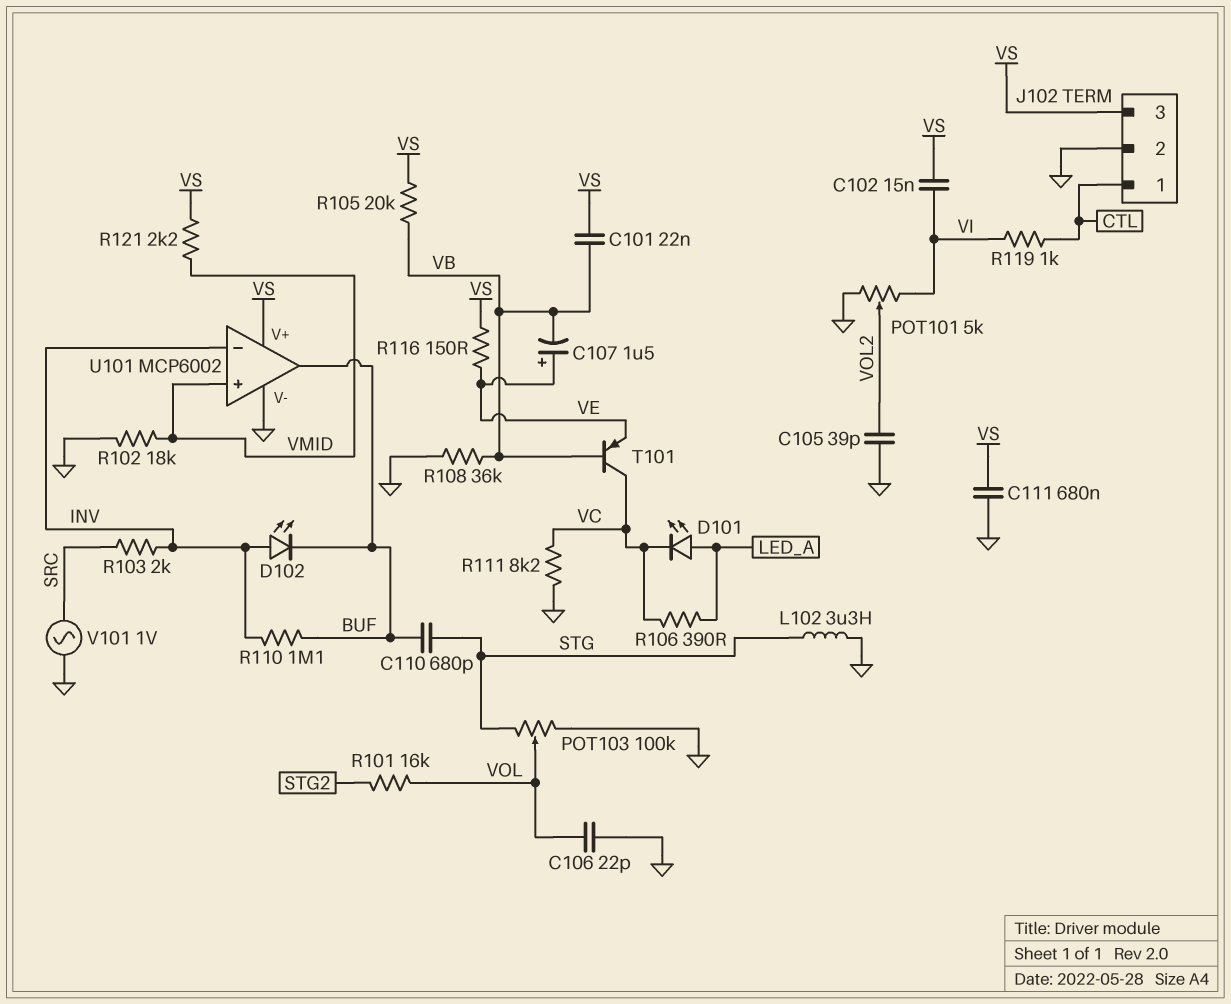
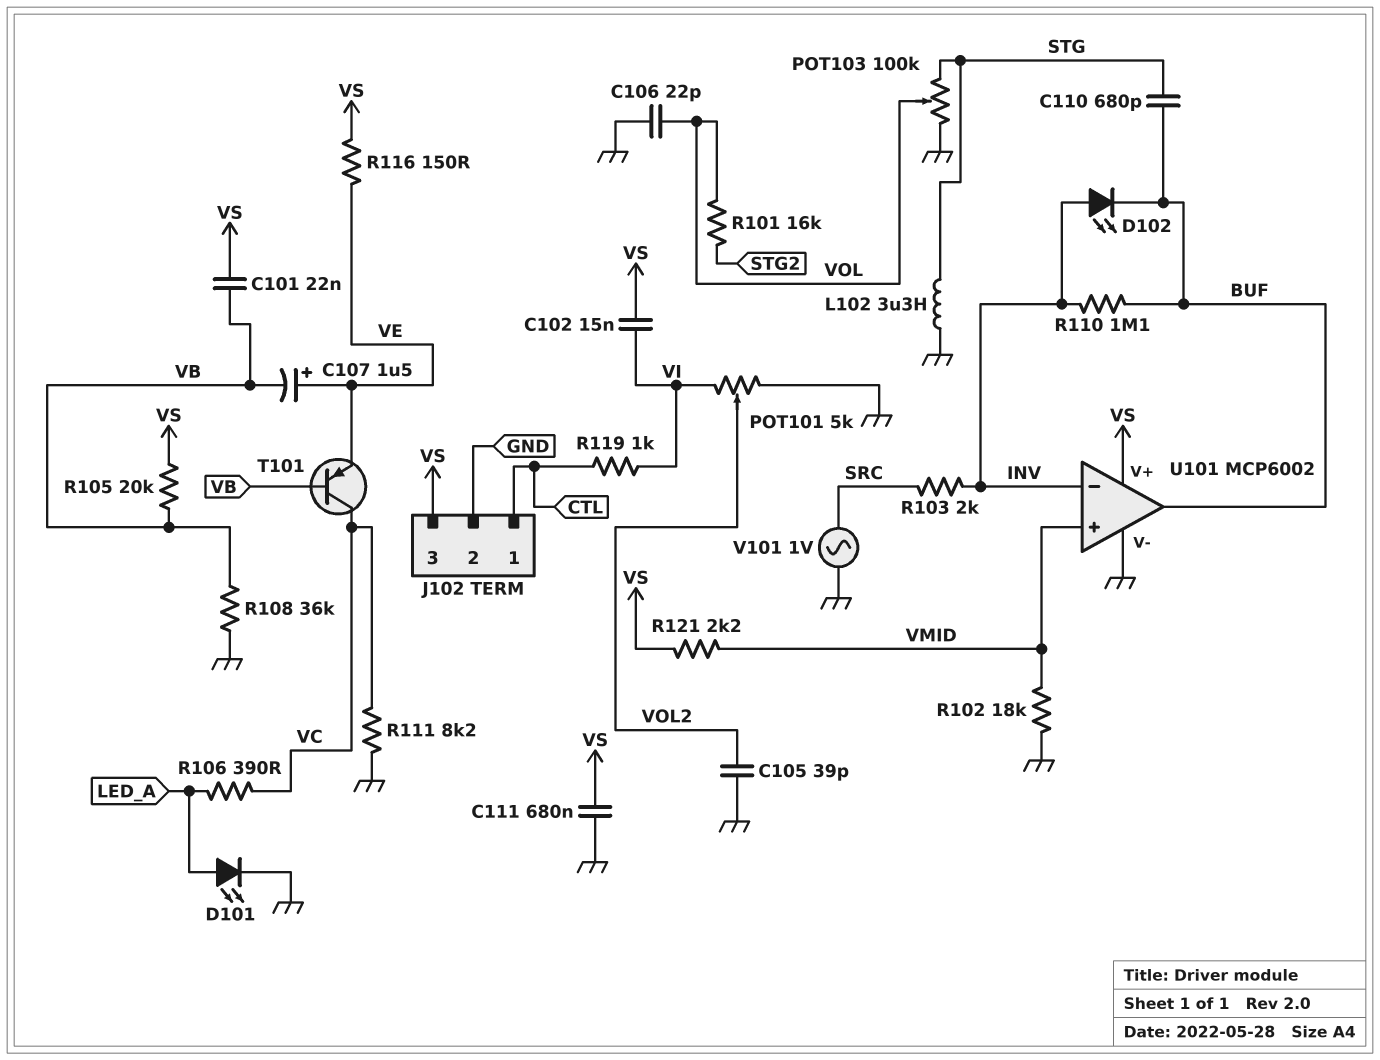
D101: LED (A LED_A, K VC) -> LED (A LED_A, K GND)

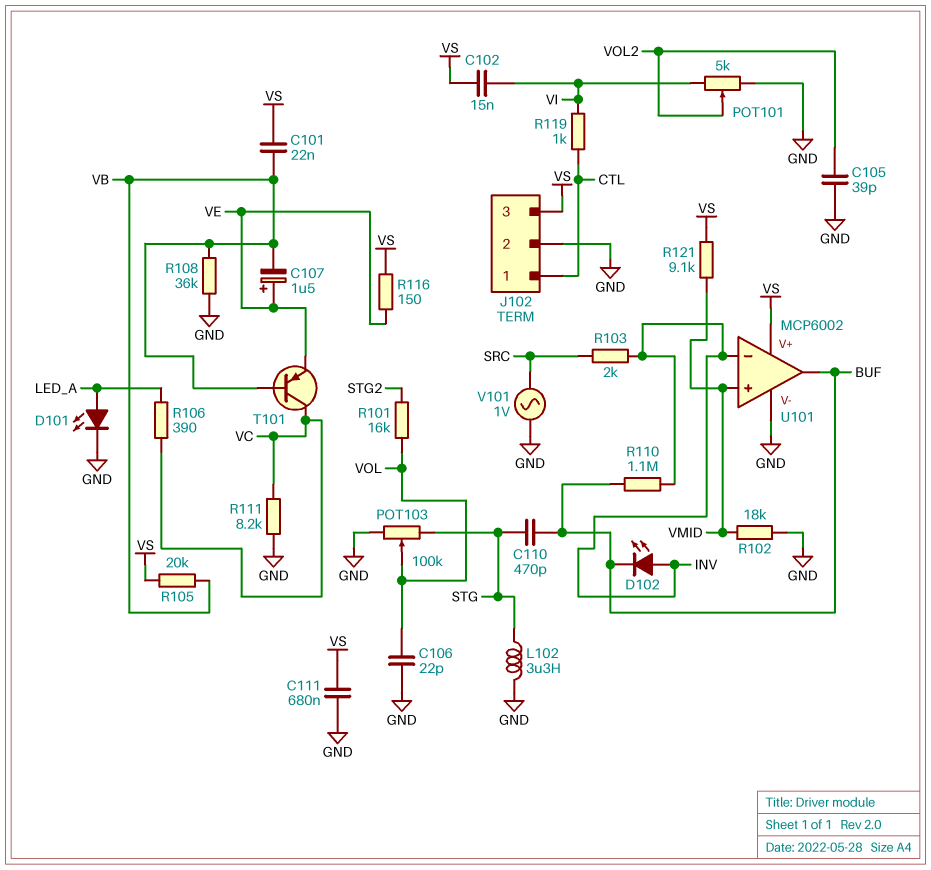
C110: 680pF (BUF, STG) -> 470pF (BUF, STG)
R121: 2.2k (VMID, VS) -> 9.1k (VMID, VS)

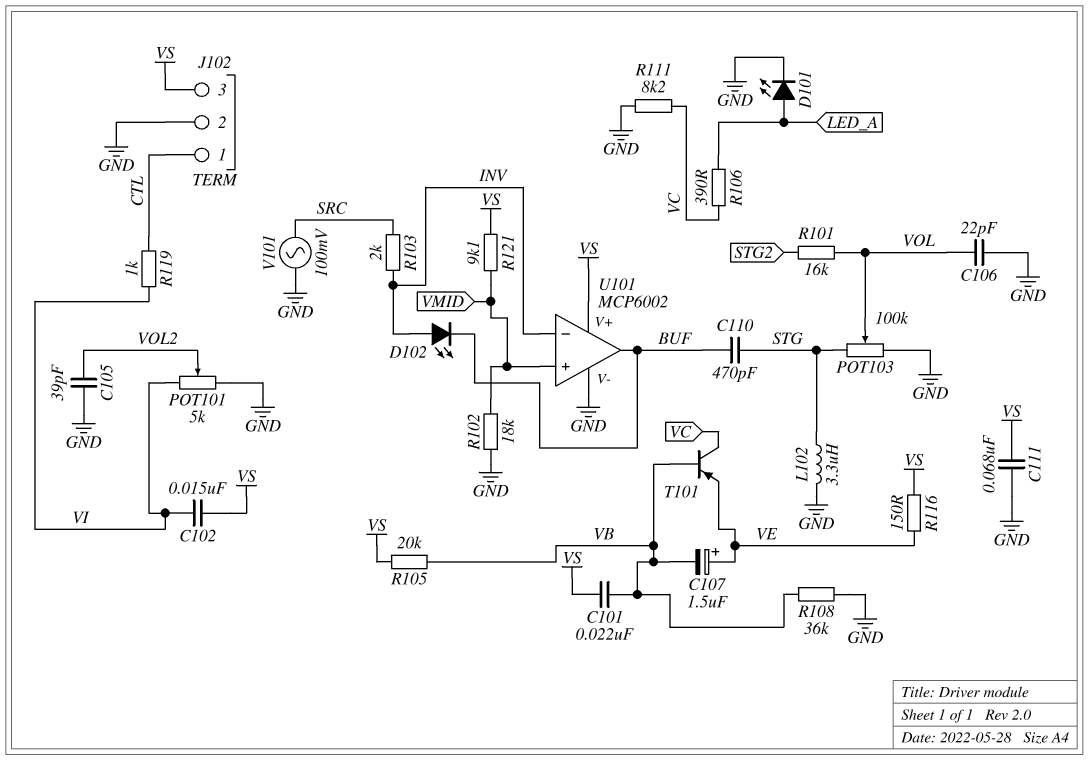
C111: 680nF (GND, VS) -> 68nF (GND, VS)
R110: 1.1M (BUF, INV) -> none
V101: AC 1V (GND, SRC) -> AC 100mV (GND, SRC)

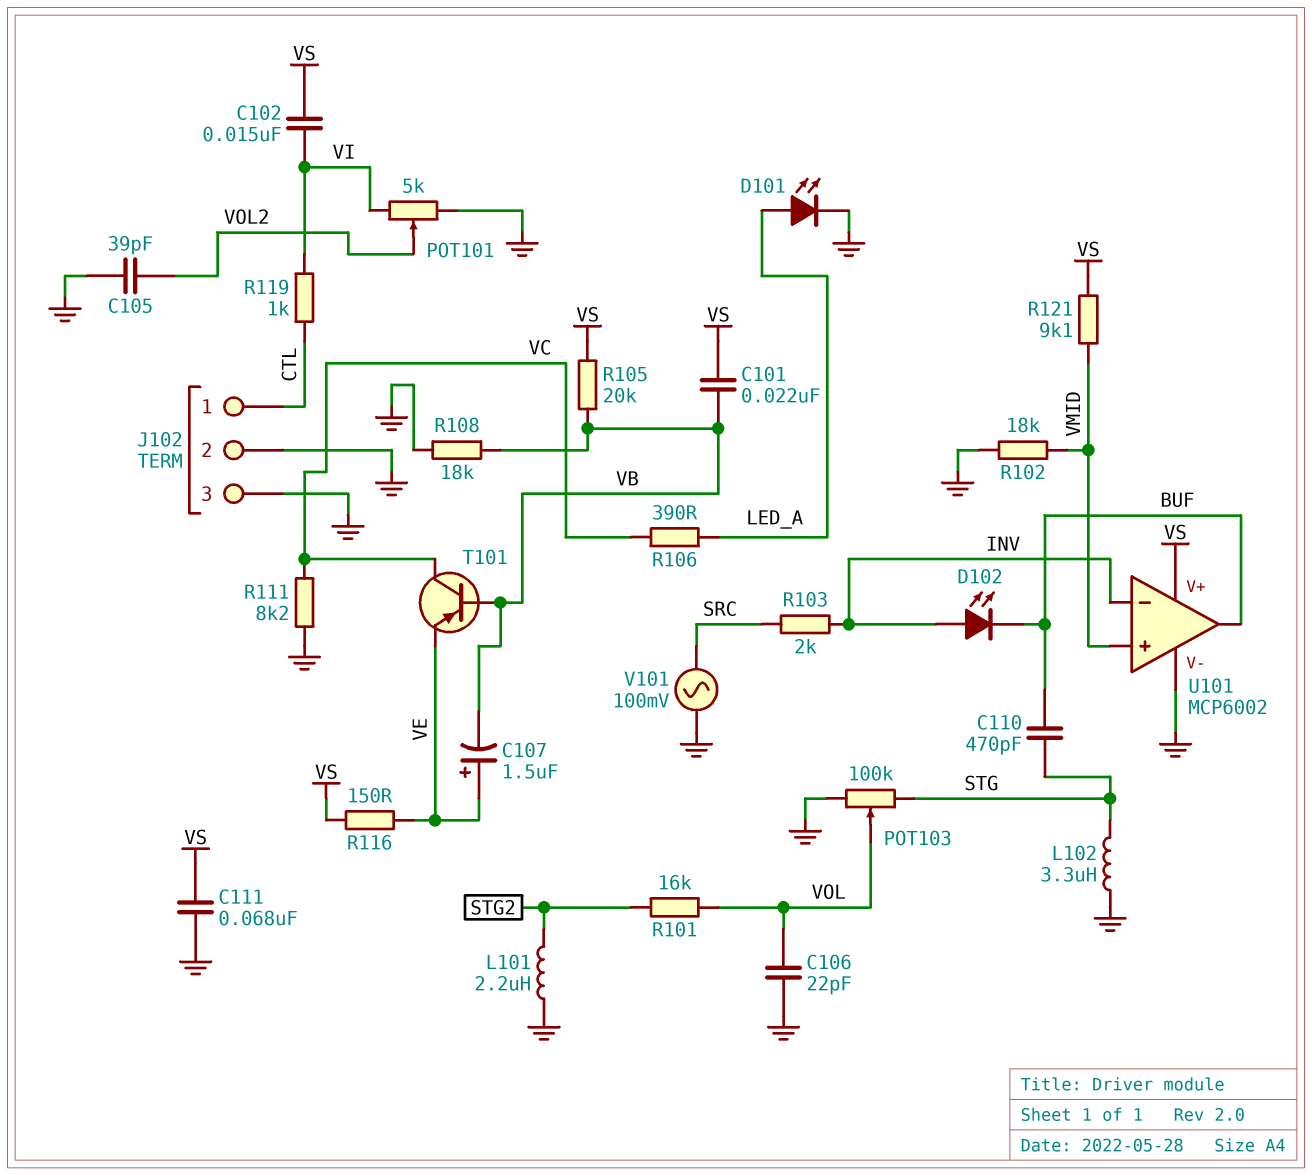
J102 pin 3: VS -> GND
L101: none -> 2.2uH (GND, STG2)
R108: 36k (GND, VB) -> 18k (GND, VB)

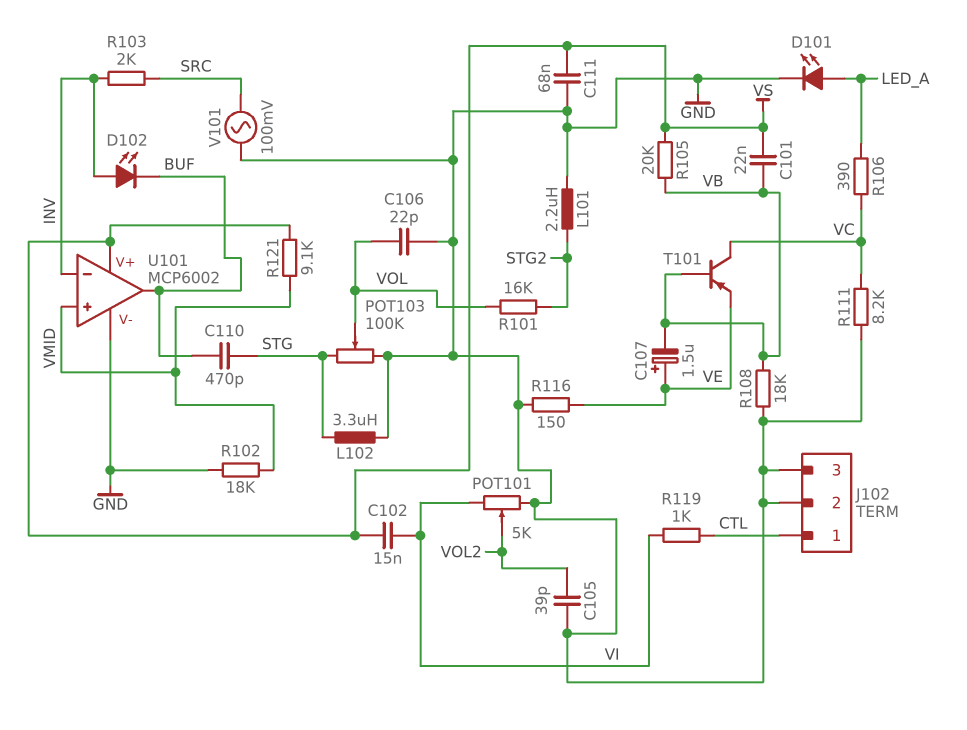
R116: 150 (VE, VS) -> 150 (GND, VE)

